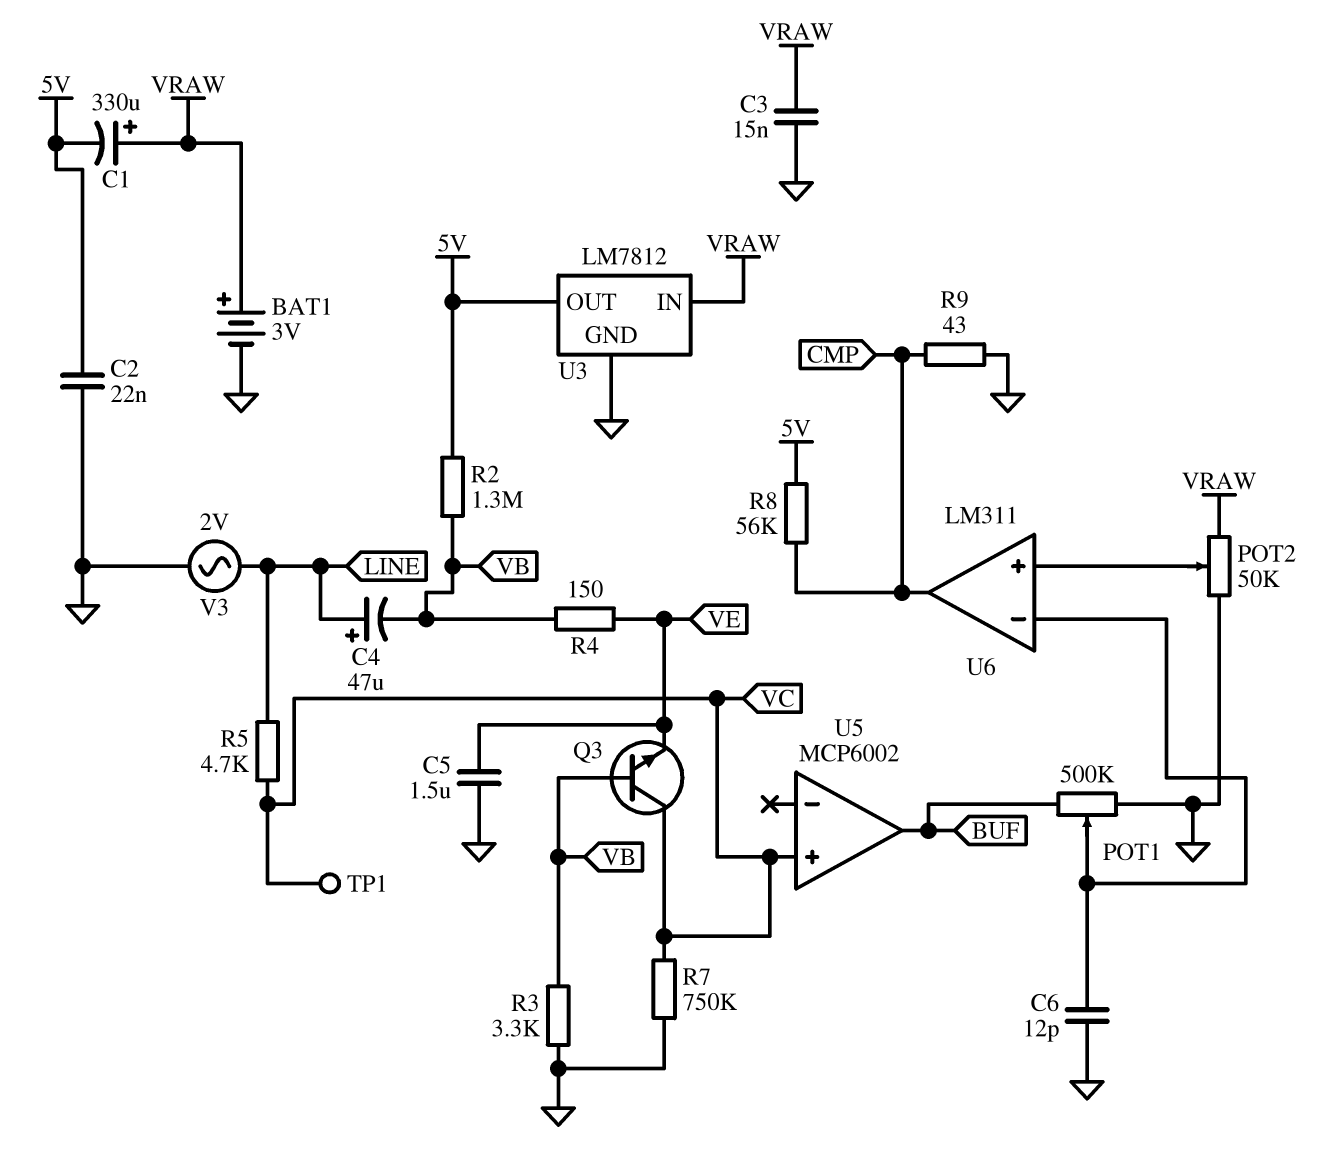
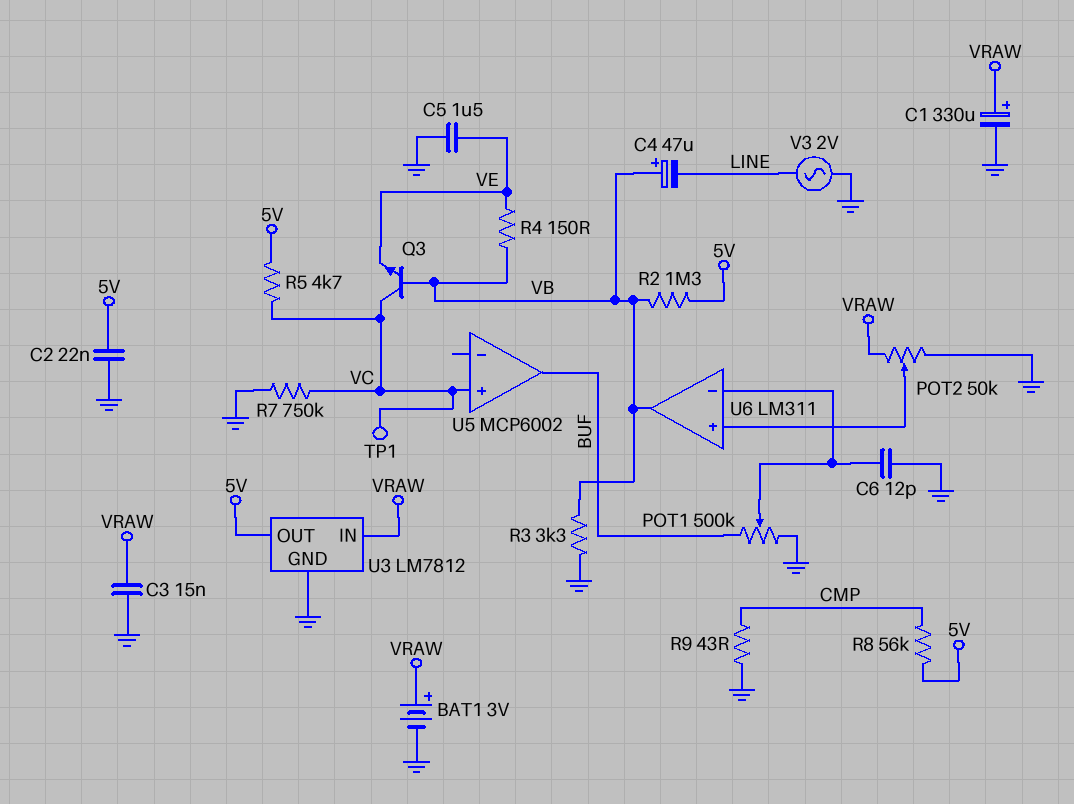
C1: 330uF (plus VRAW, minus 5V) -> 330uF (plus VRAW, minus GND)
C4: 47uF (plus LINE, minus VB) -> 47uF (plus VB, minus LINE)
R5: 4.7k (LINE, VC) -> 4.7k (5V, VC)
U6 pin out: CMP -> VB

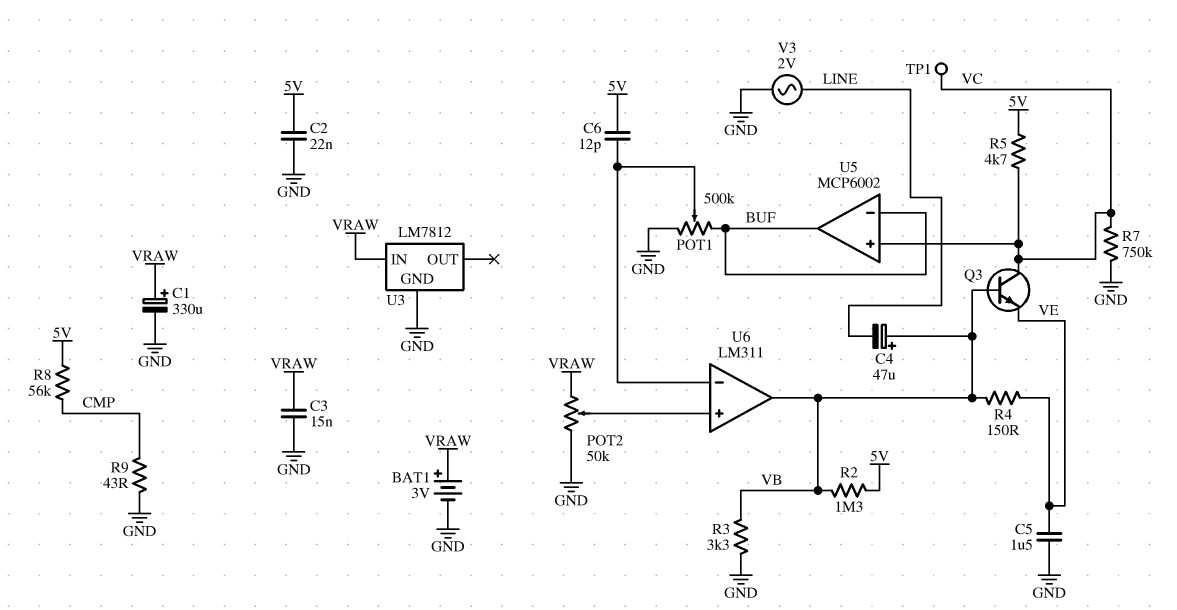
C6: 12pF (GND, U6/in-) -> 12pF (5V, U6/in-)
U3 pin OUT: 5V -> none
U5 pin in-: none -> BUF

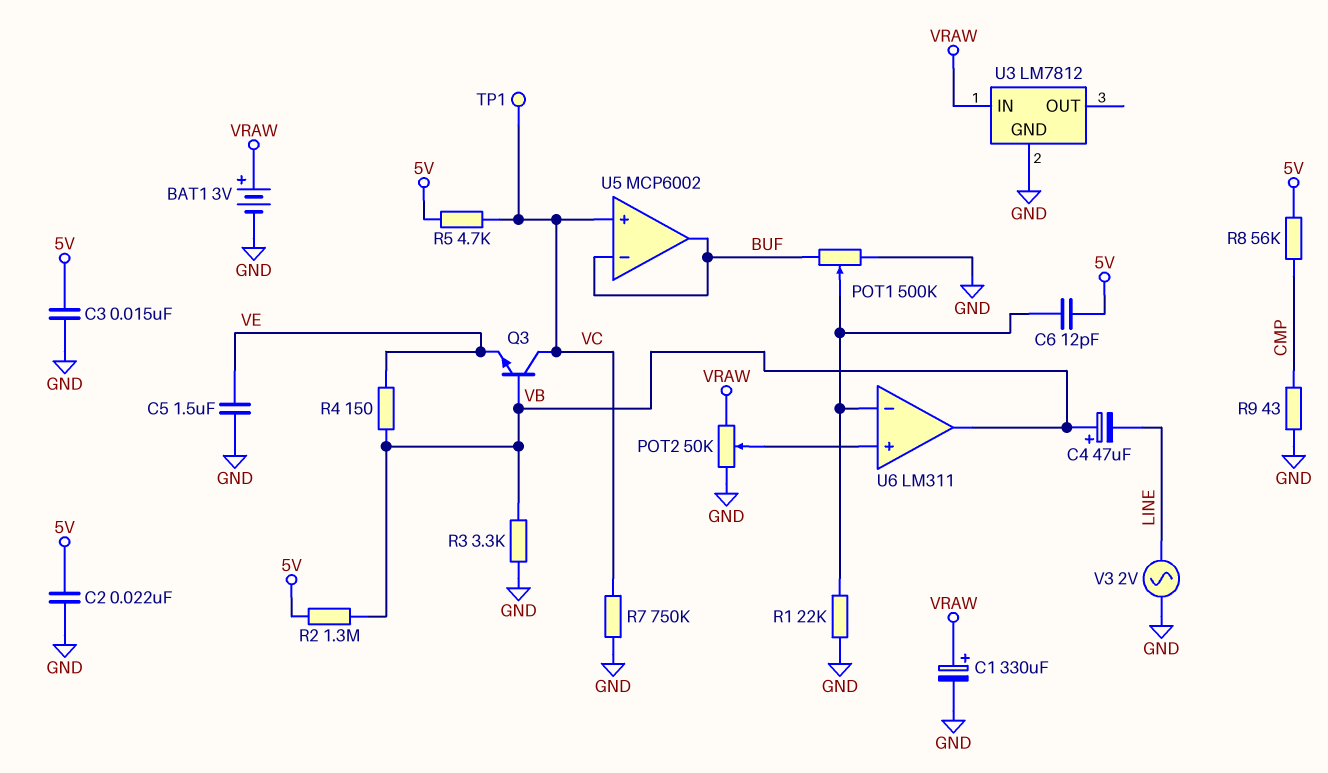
C3: 15nF (GND, VRAW) -> 15nF (5V, GND)
R1: none -> 22k (GND, U6/in-)

